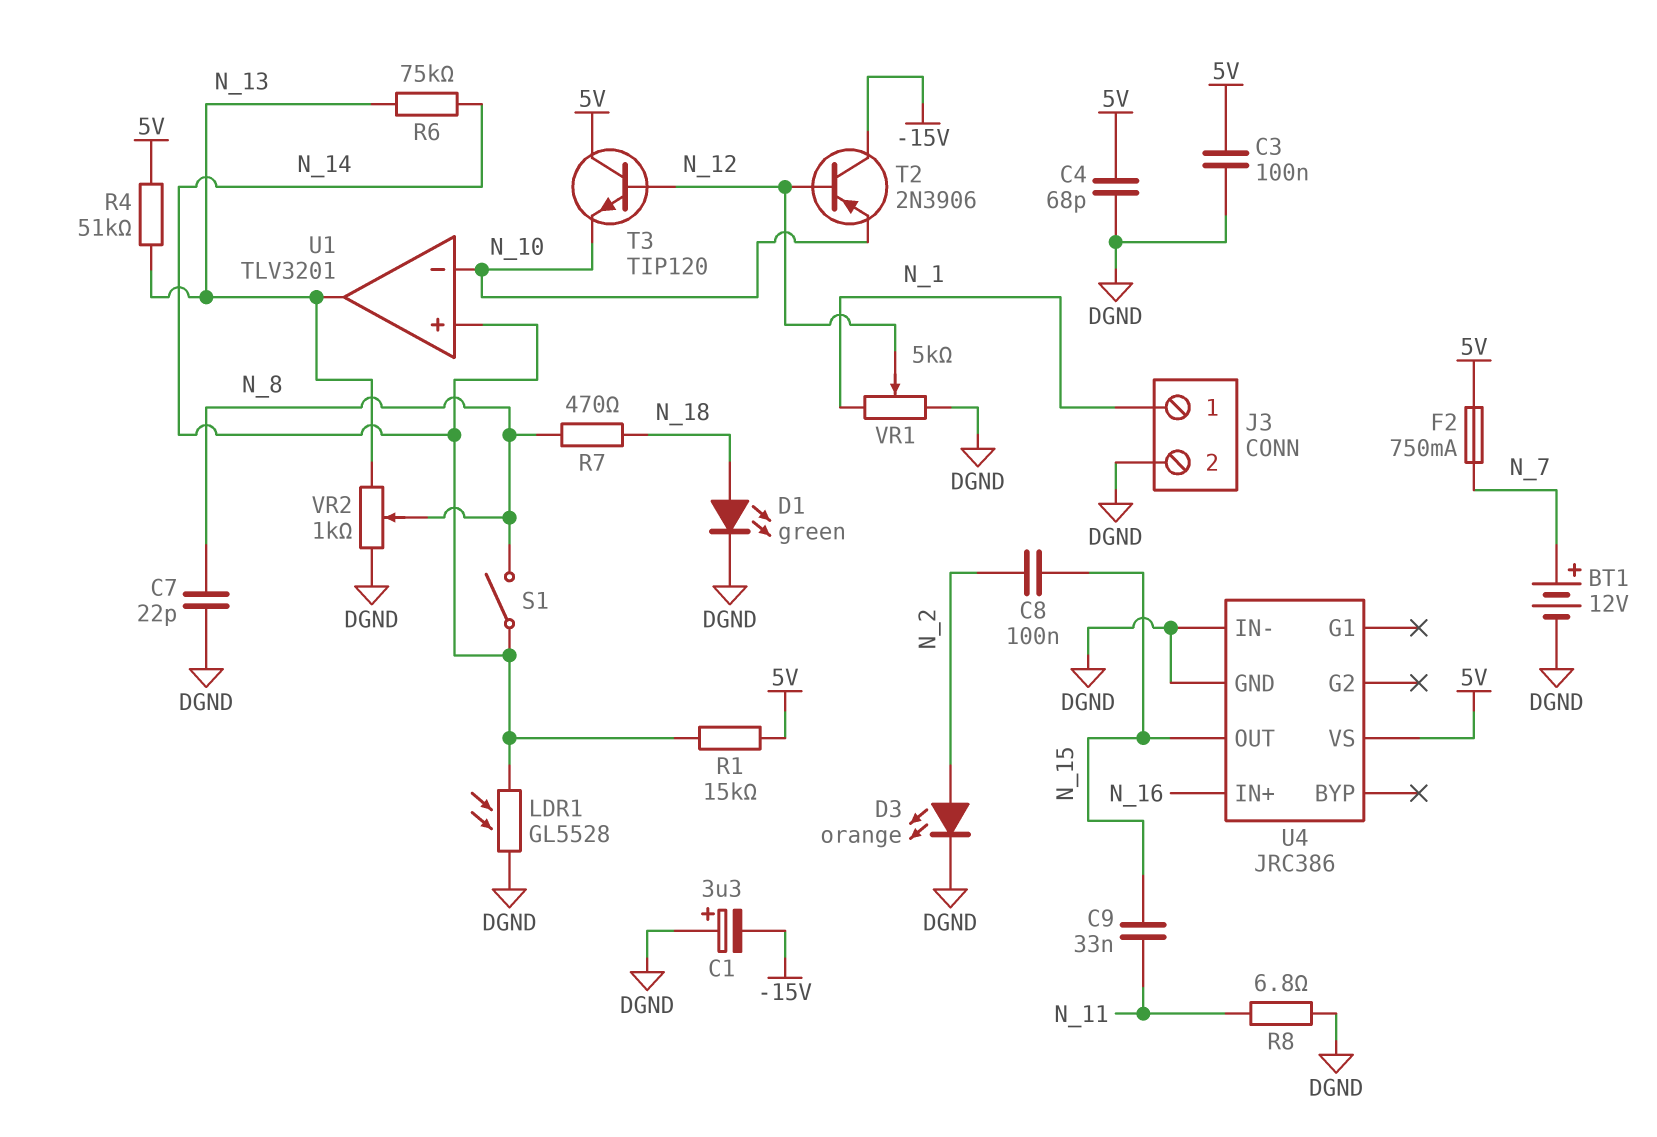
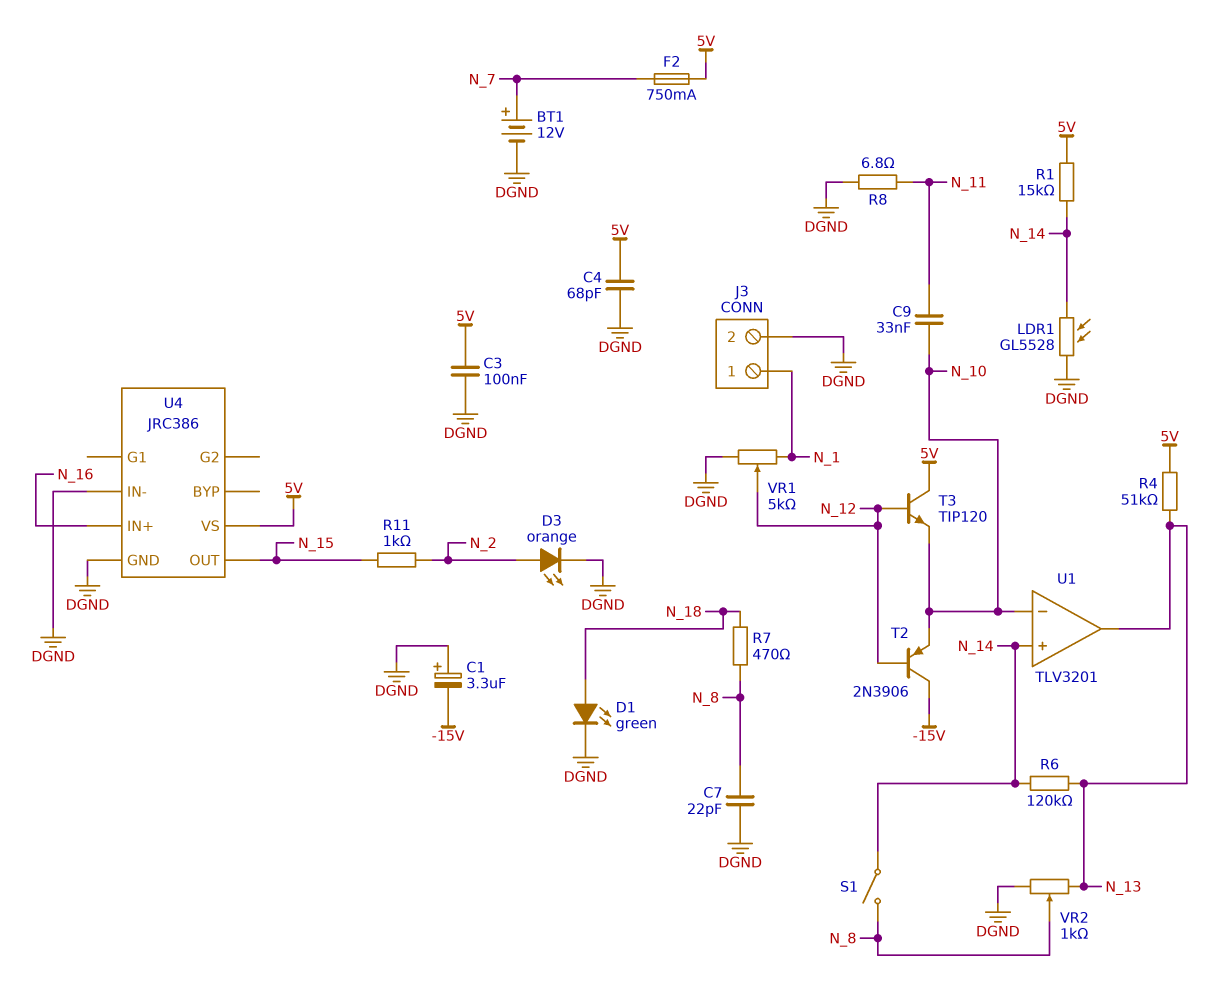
C8: 100nF (N_2, N_15) -> none
C9: 33nF (N_11, N_15) -> 33nF (N_10, N_11)
R6: 75k (N_13, N_14) -> 120k (N_13, N_14)
R11: none -> 1k (N_2, N_15)

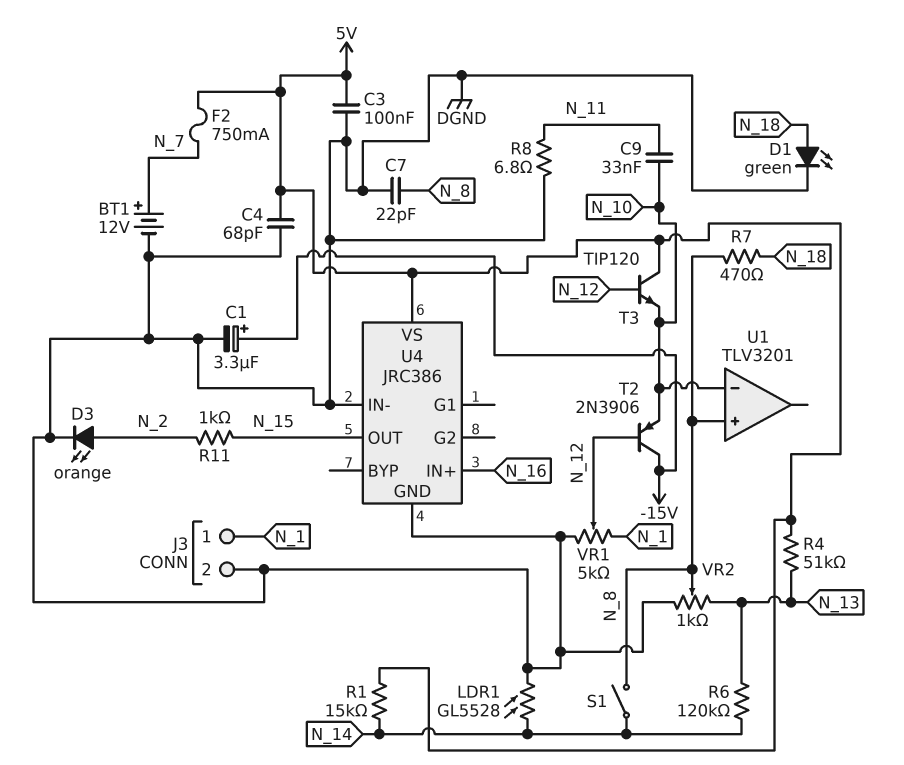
C1: 3.3uF (plus DGND, minus -15V) -> 3.3uF (plus -15V, minus DGND)
U1 pin in+: N_14 -> N_8
U1 pin out: N_13 -> none

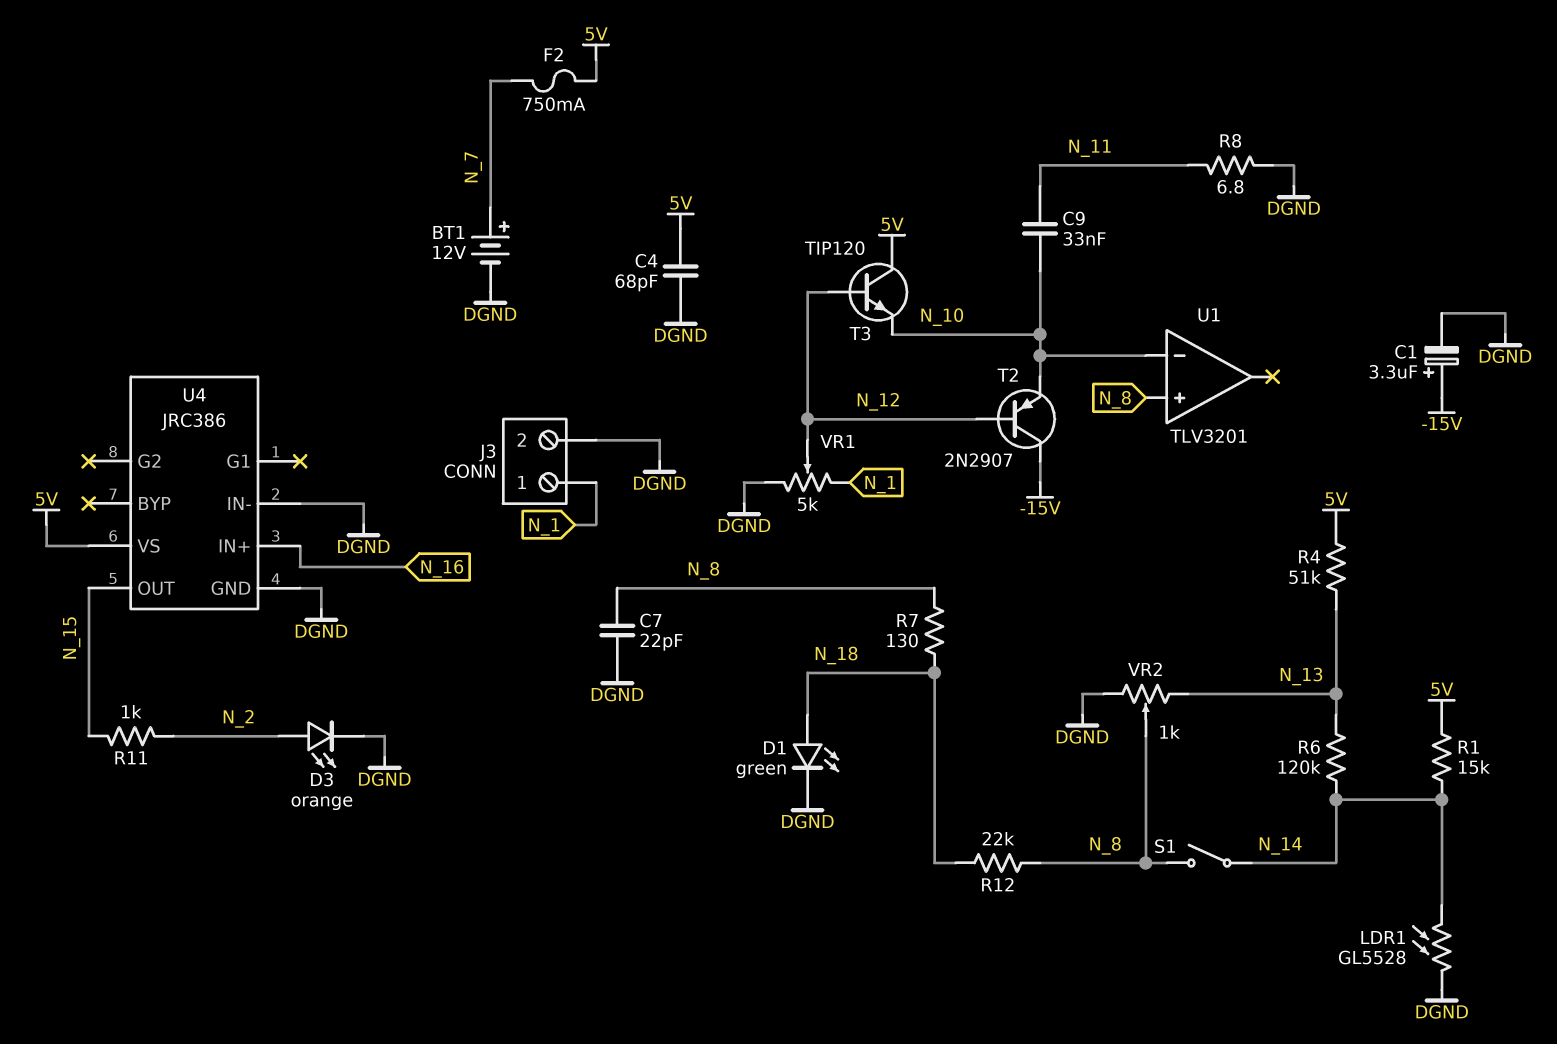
C3: 100nF (5V, DGND) -> none
R7: 470 (N_8, N_18) -> 130 (N_8, N_18)
R12: none -> 22k (N_8, N_18)
T2: PNP 2N3906 (B N_12, C -15V, E N_10) -> PNP 2N2907 (B N_12, C -15V, E N_10)

